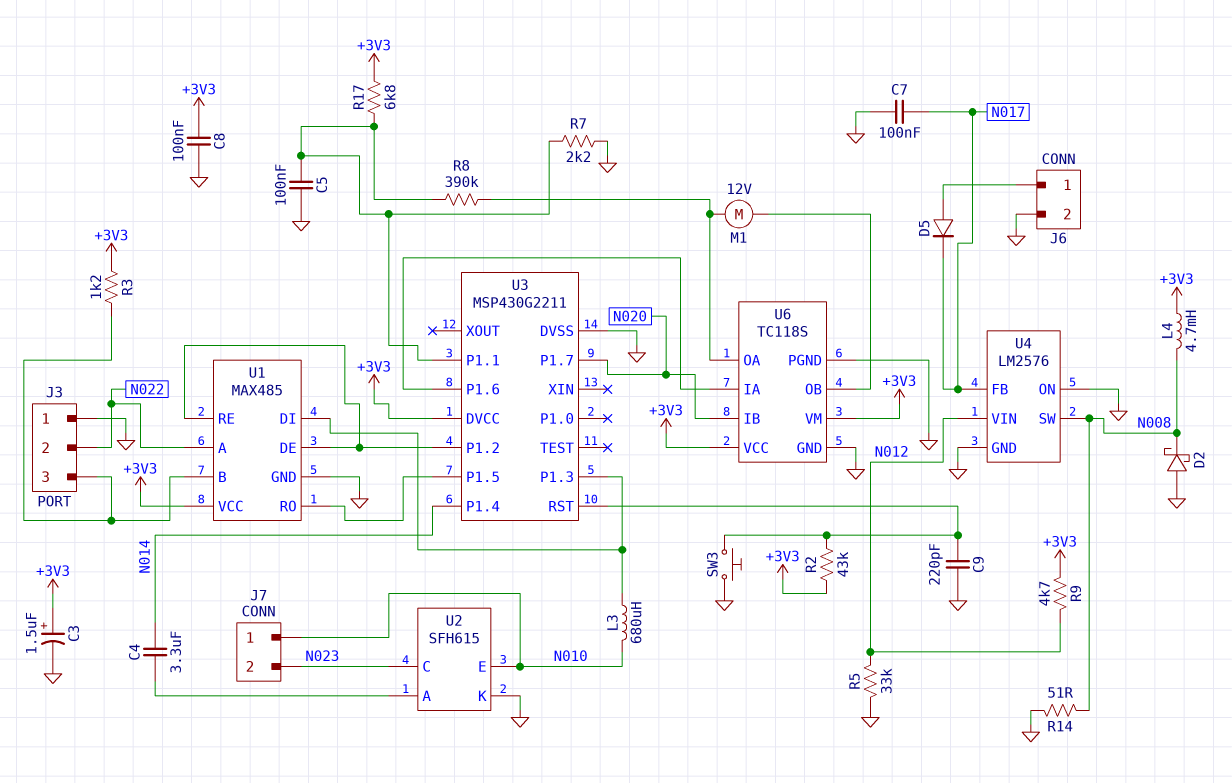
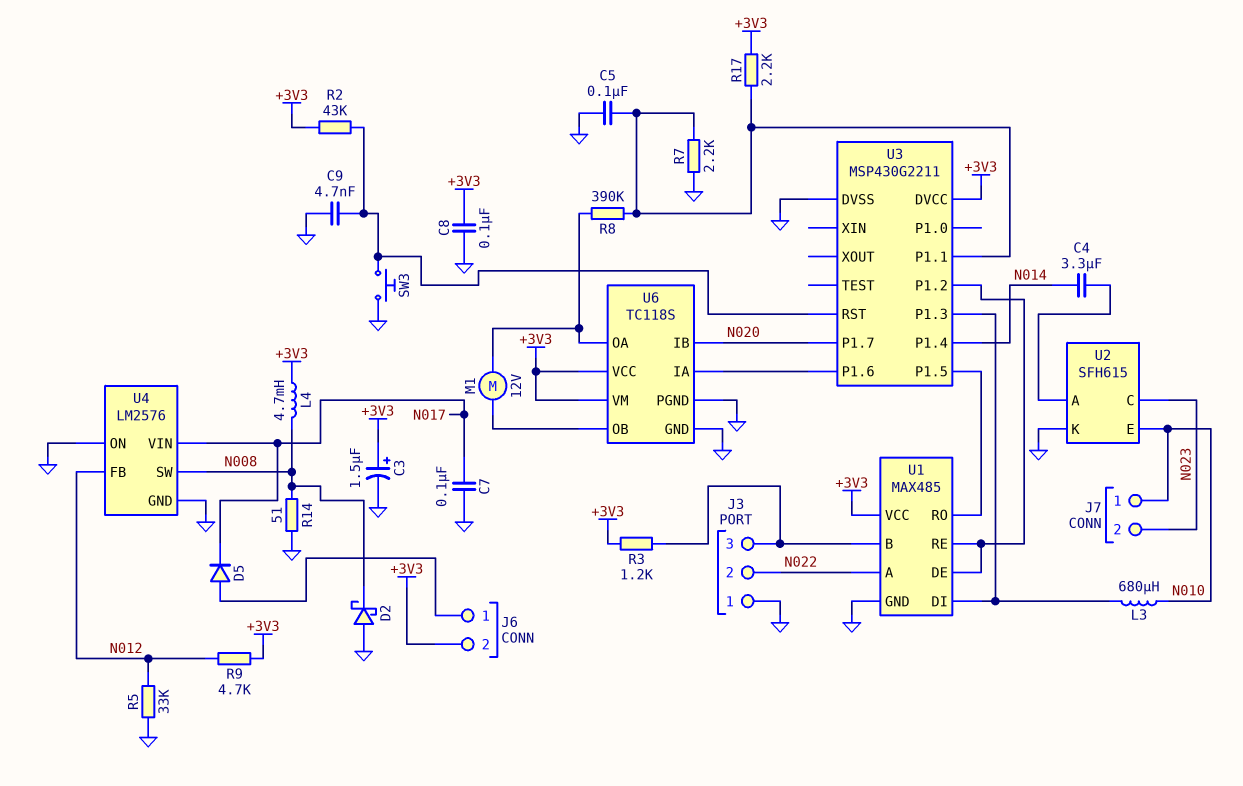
C9: 220pF (GND, U3/RST) -> 4.7nF (GND, U3/RST)
J6 pin 2: GND -> +3V3
R17: 6.8k (+3V3, U3/P1.1) -> 2.2k (+3V3, U3/P1.1)
U4 pin FB: N017 -> N012
U4 pin VIN: N012 -> N017

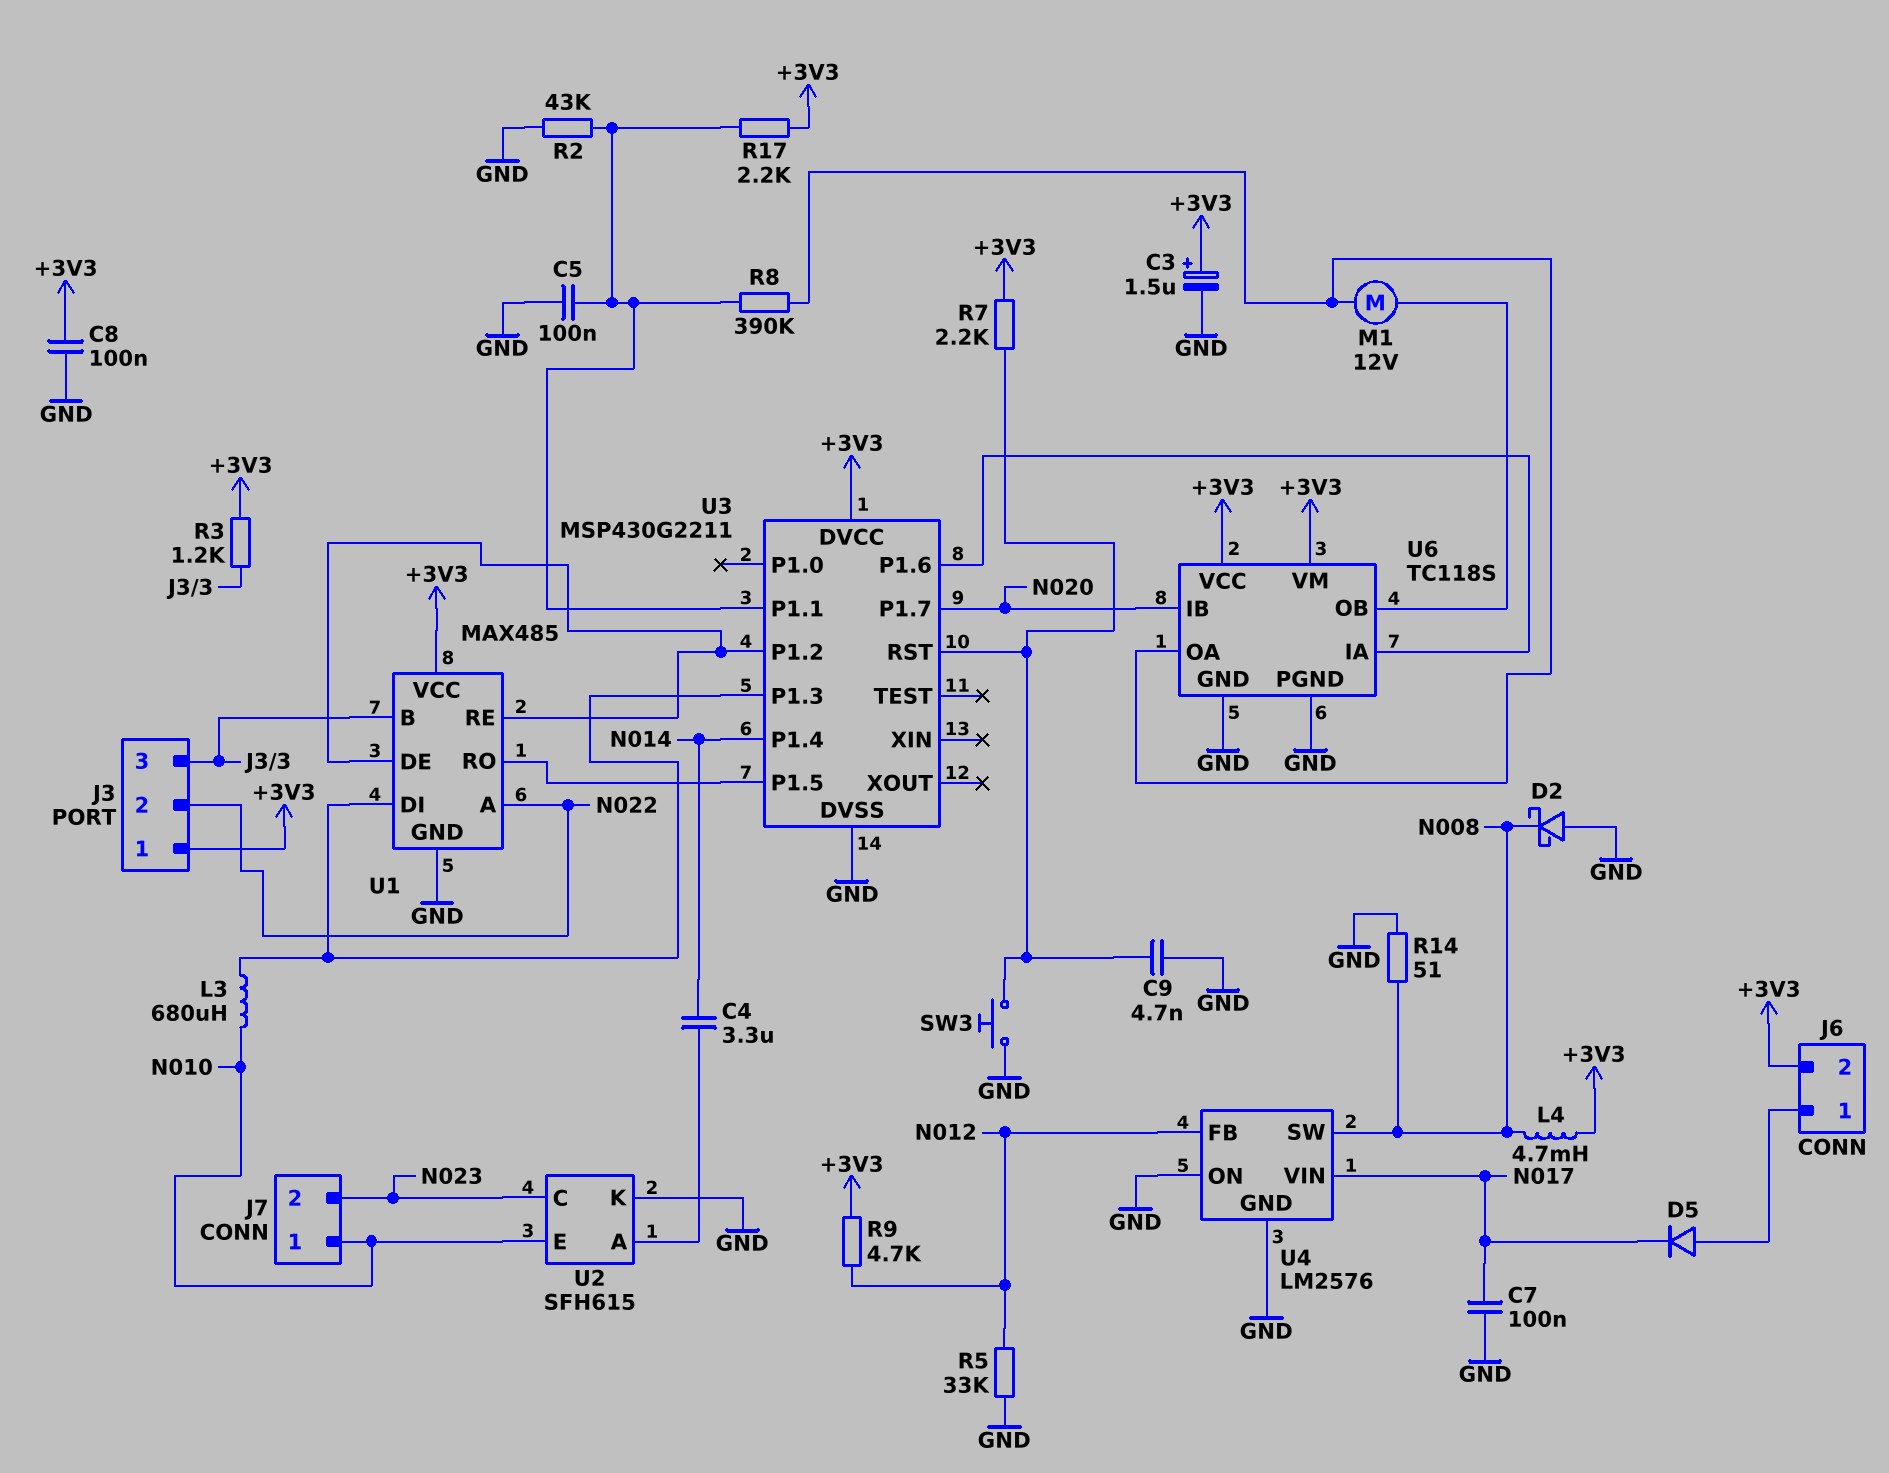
J3 pin 1: GND -> +3V3
R2: 43k (+3V3, U3/RST) -> 43k (GND, U3/P1.1)
R7: 2.2k (GND, U3/P1.1) -> 2.2k (+3V3, U3/RST)

